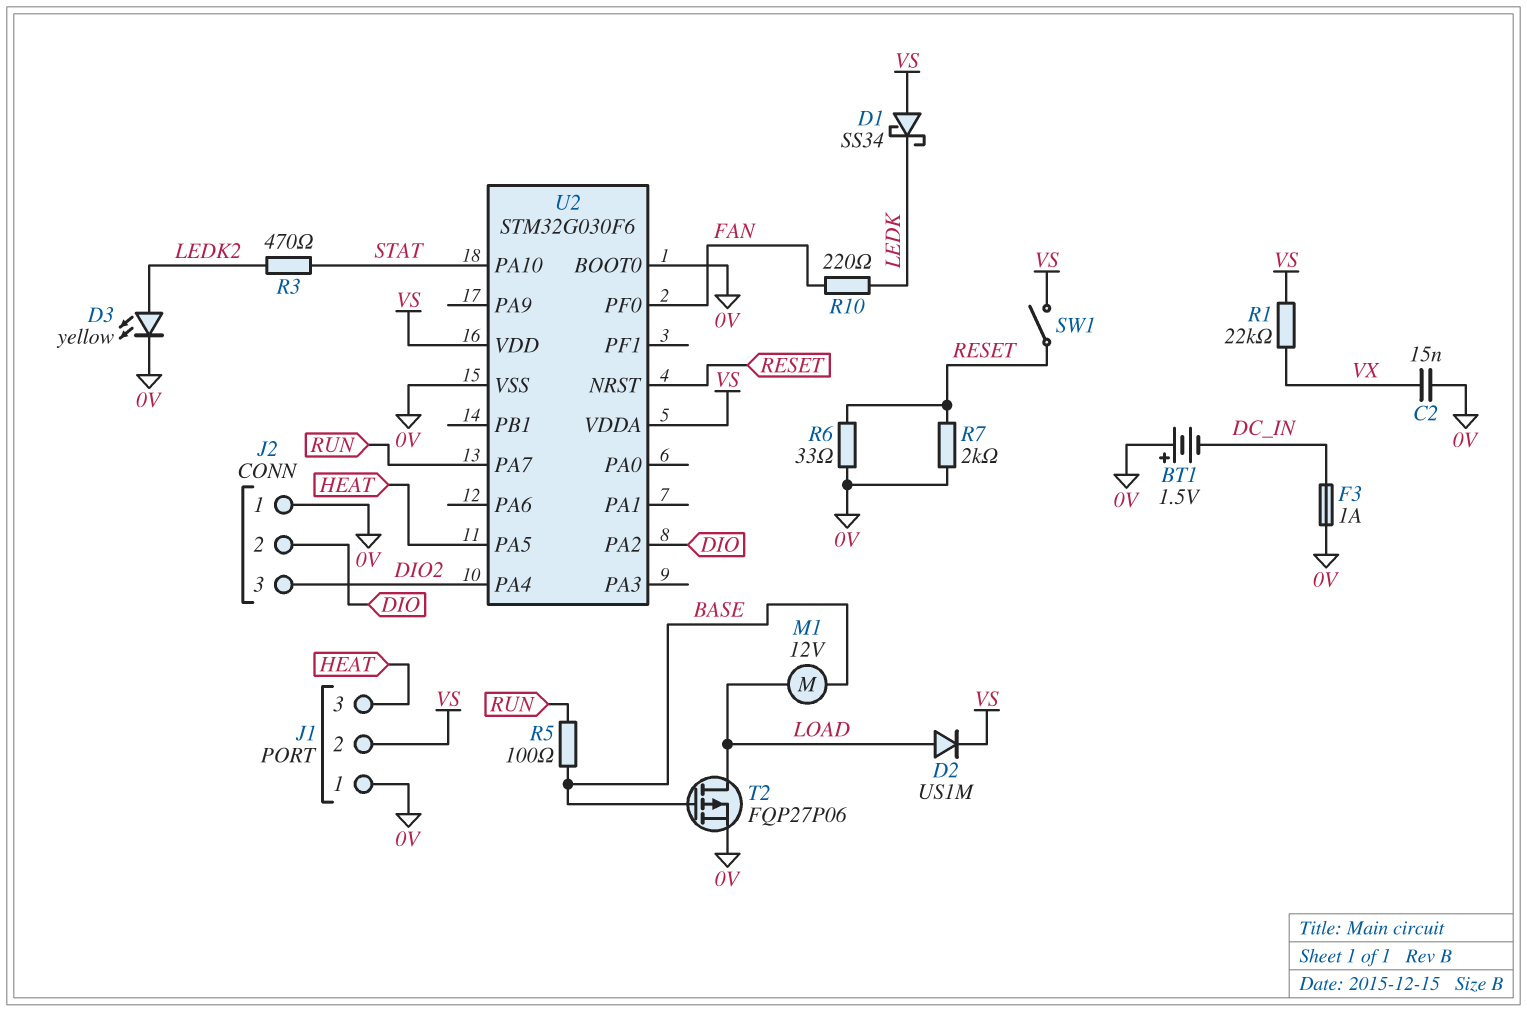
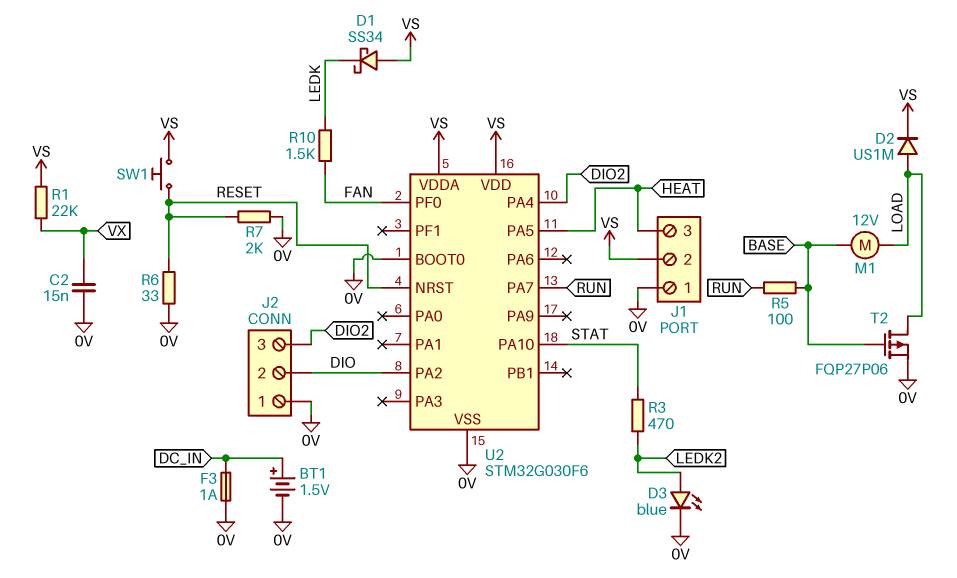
BT1: 1.5V (plus 0V, minus DC_IN) -> 1.5V (plus DC_IN, minus 0V)
D3: LED yellow (A LEDK2, K 0V) -> LED blue (A LEDK2, K 0V)
R10: 220 (FAN, LEDK) -> 1.5k (FAN, LEDK)
SW1: switch (RESET, VS) -> button (RESET, VS)

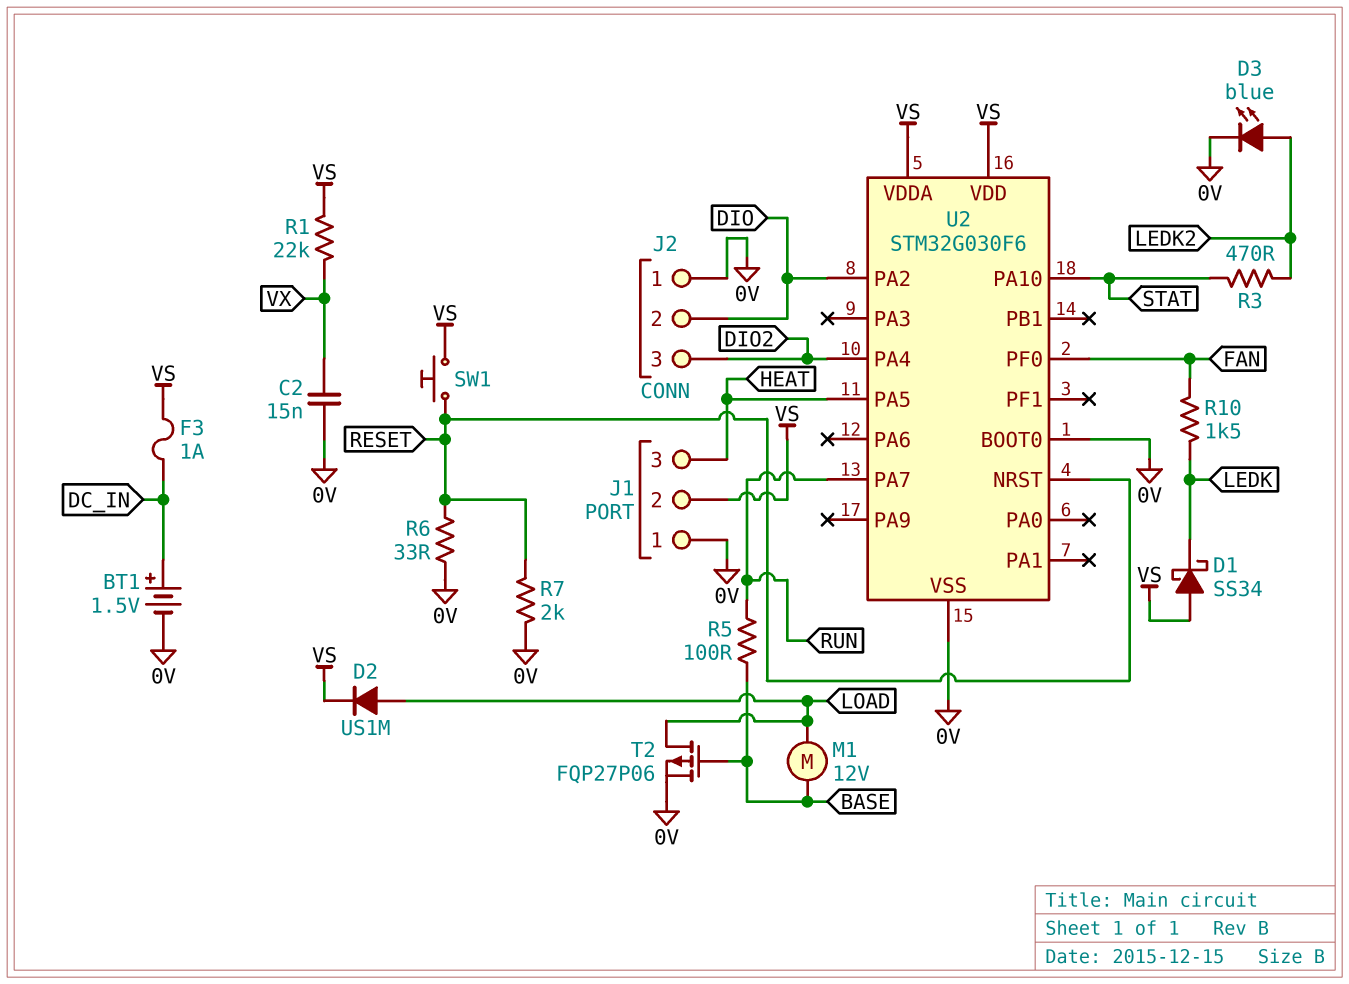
F3: 1A (0V, DC_IN) -> 1A (DC_IN, VS)

